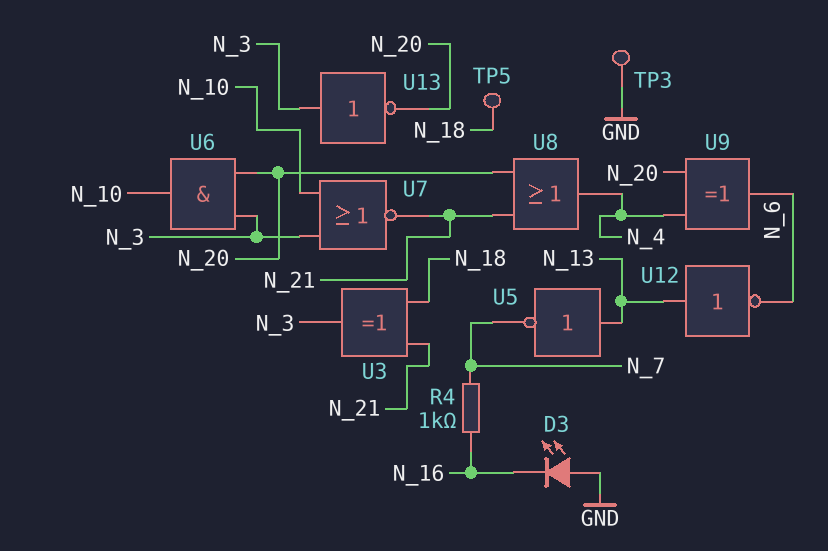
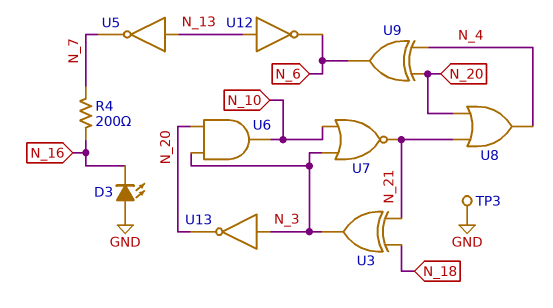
R4: 1k (N_7, N_16) -> 200 (N_7, N_16)
TP5: test point (N_18) -> none

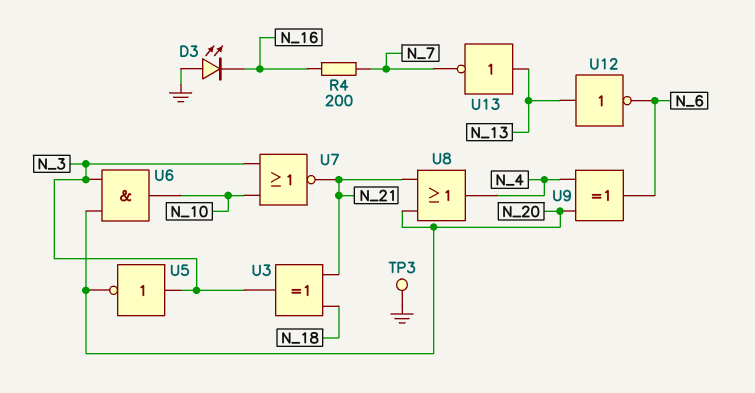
U5: NOT (in N_13, out N_7) -> NOT (in N_3, out N_20)
U13: NOT (in N_3, out N_20) -> NOT (in N_13, out N_7)

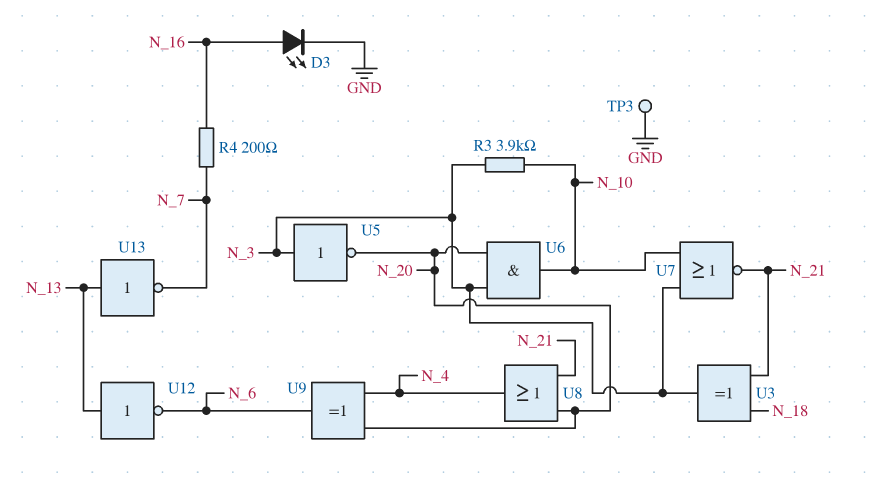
D3: LED (A GND, K N_16) -> LED (A N_16, K GND)
R3: none -> 3.9k (N_3, N_10)

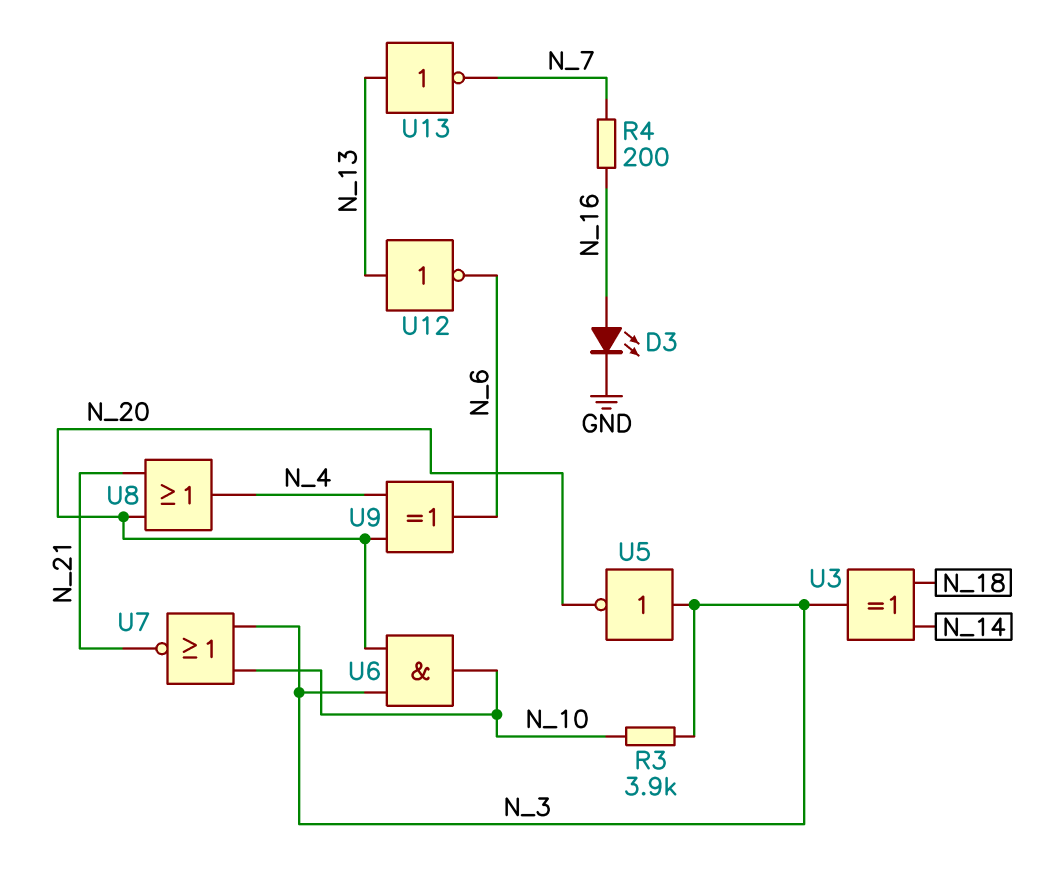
TP3: test point (GND) -> none
U3: XOR (in N_18, in N_21, out N_3) -> XOR (in N_14, in N_18, out N_3)

